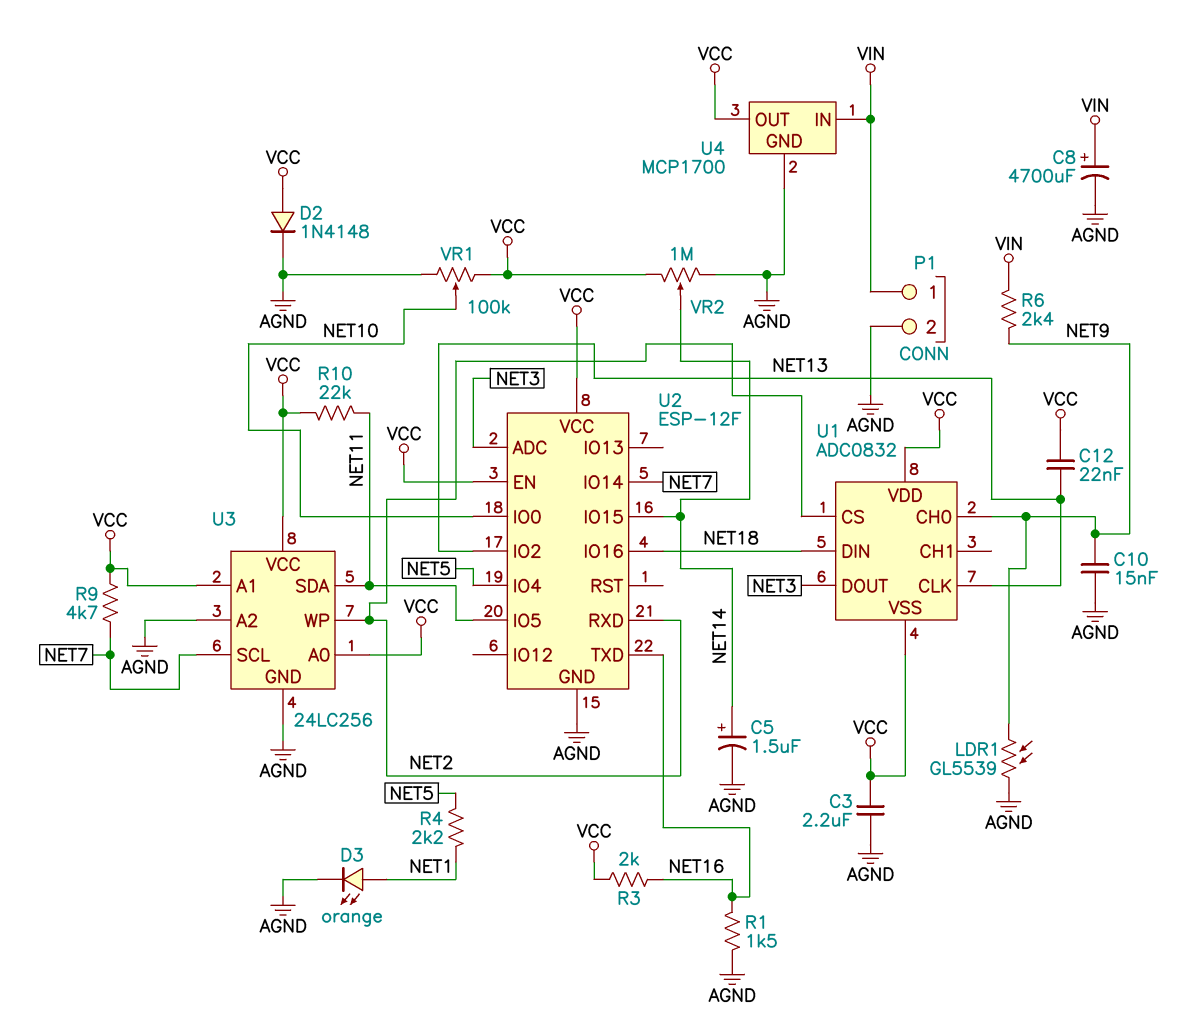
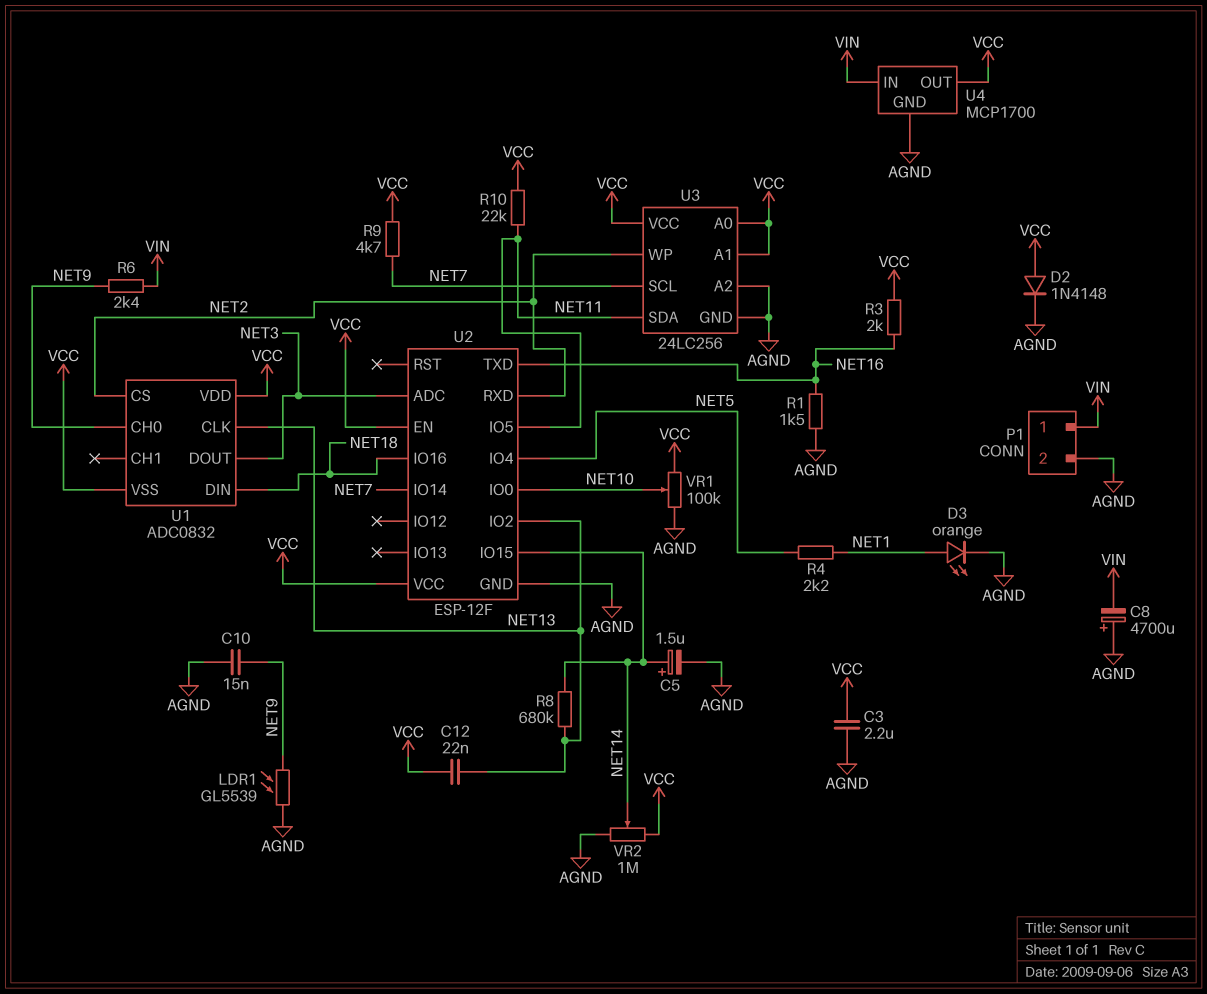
C8: 4700uF (plus VIN, minus AGND) -> 4700uF (plus AGND, minus VIN)
R8: none -> 680k (NET13, NET14)

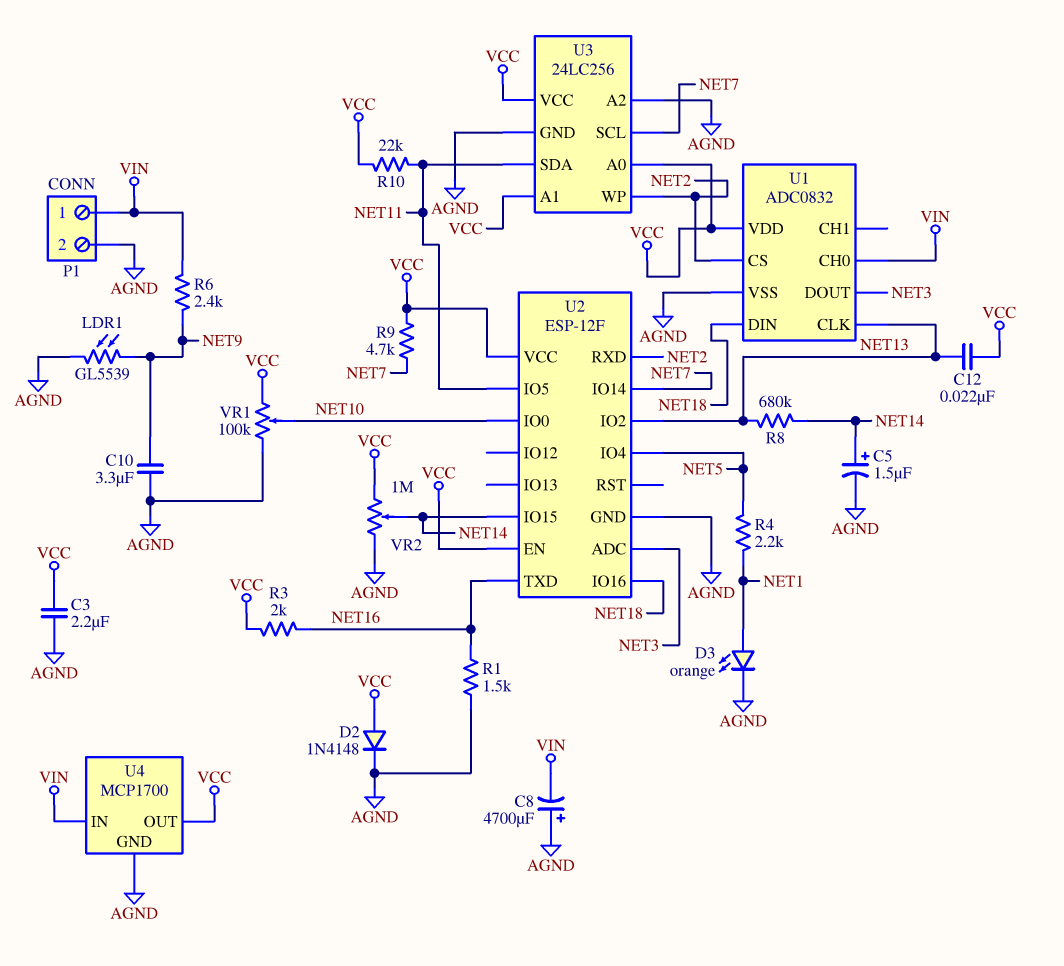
C10: 15nF (AGND, NET9) -> 3.3uF (AGND, NET9)
U1 pin CH0: NET9 -> VIN
U1 pin VSS: VCC -> AGND

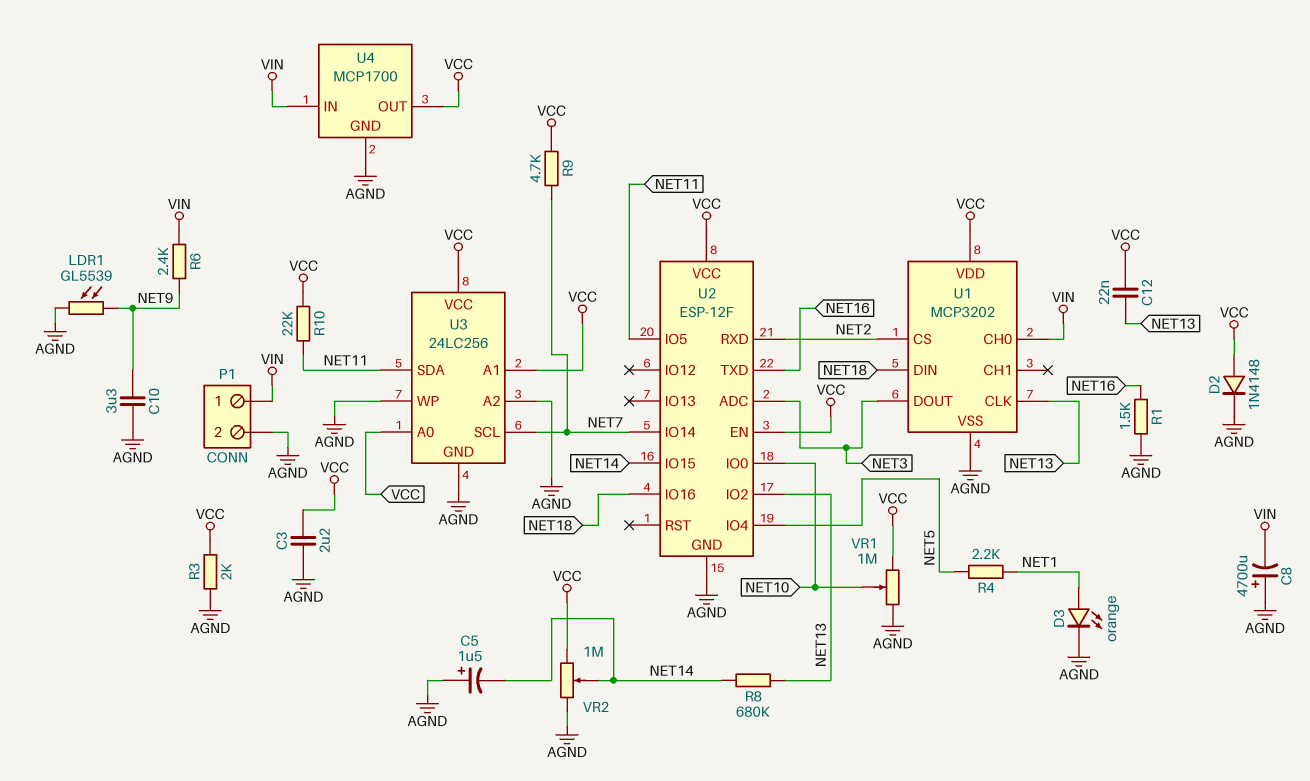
C5: 1.5uF (plus NET14, minus AGND) -> 1.5uF (plus AGND, minus NET14)
R3: 2k (NET16, VCC) -> 2k (AGND, VCC)
U1: ADC0832 -> MCP3202
U3 pin WP: NET2 -> AGND
VR1: 100k (AGND, VCC, wiper NET10) -> 1M (AGND, VCC, wiper NET10)

